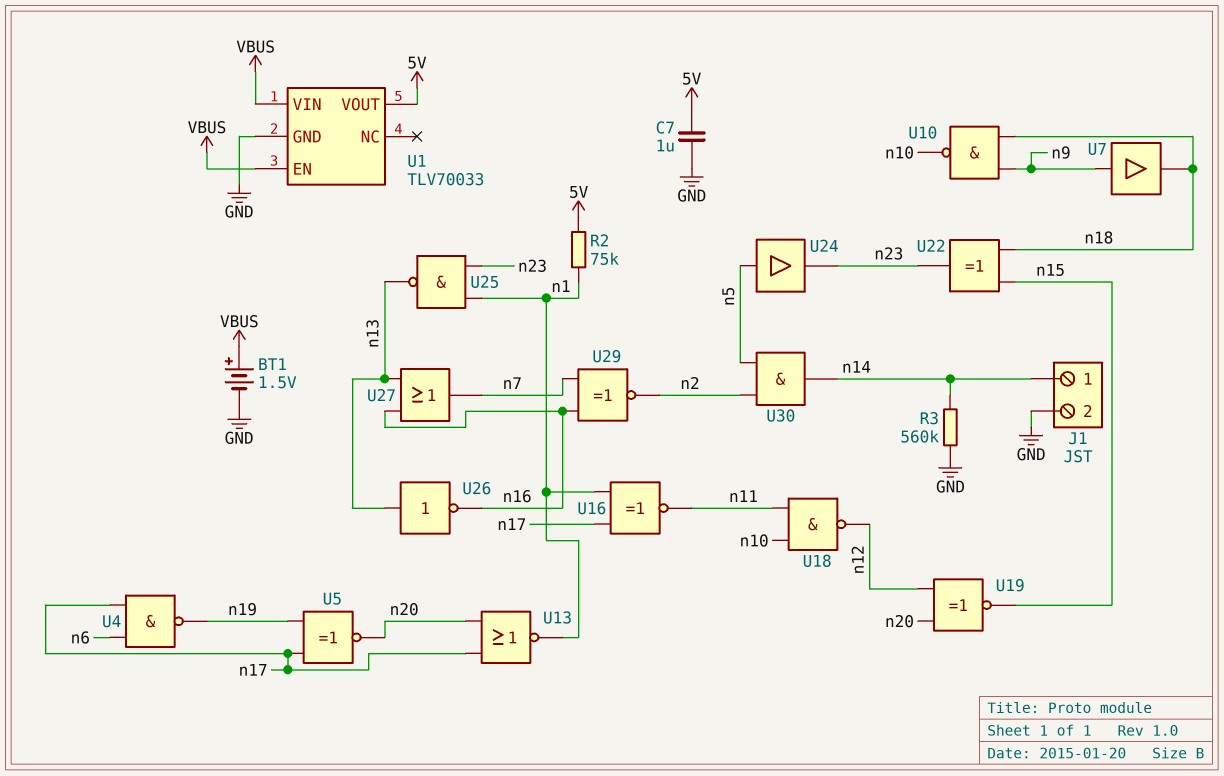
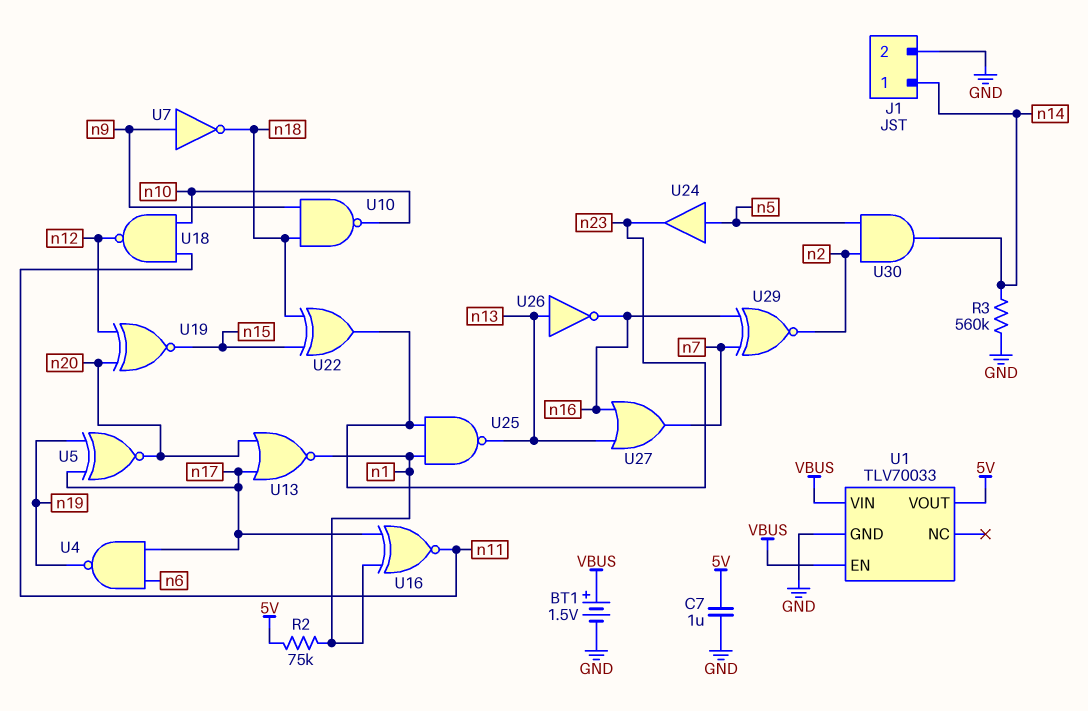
U7: buffer (in n9, out n18) -> NOT (in n9, out n18)

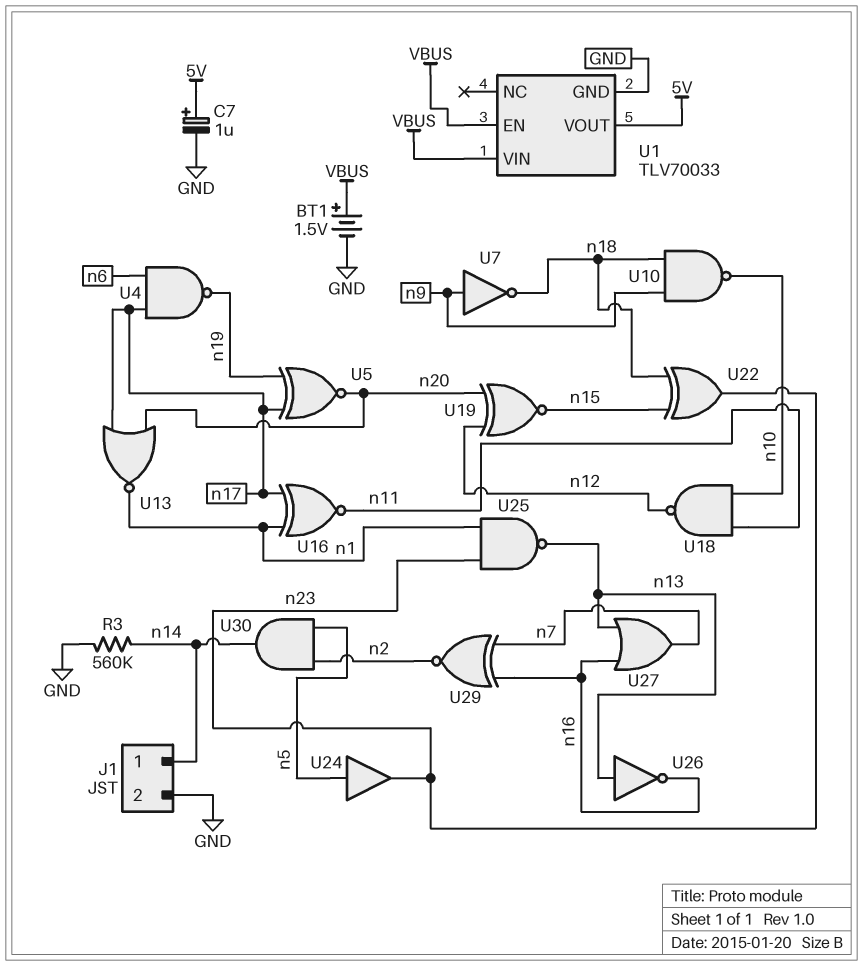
C7: 1uF (5V, GND) -> 1uF (plus 5V, minus GND)
R2: 75k (5V, n1) -> none

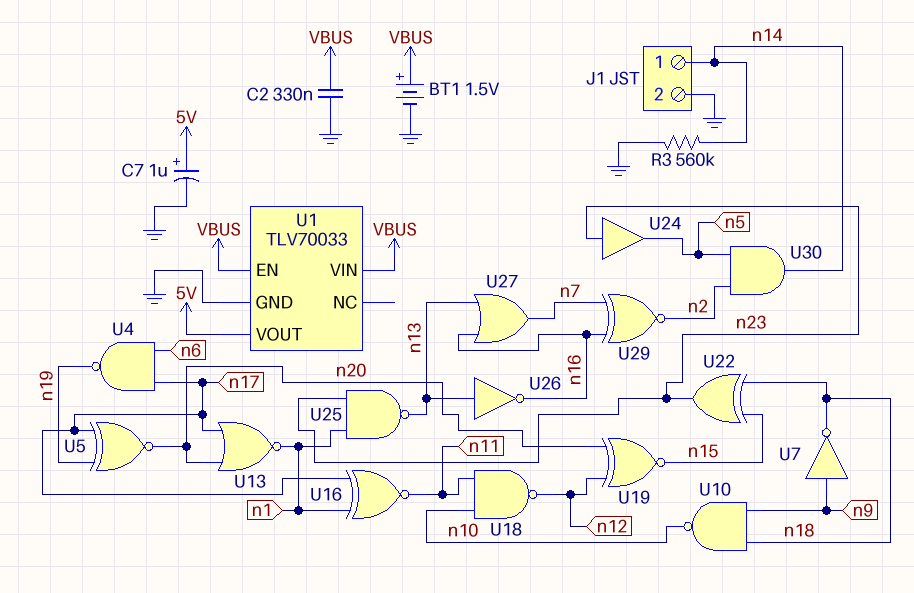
C2: none -> 330nF (GND, VBUS)
U24: buffer (in n5, out n23) -> buffer (in n23, out n5)

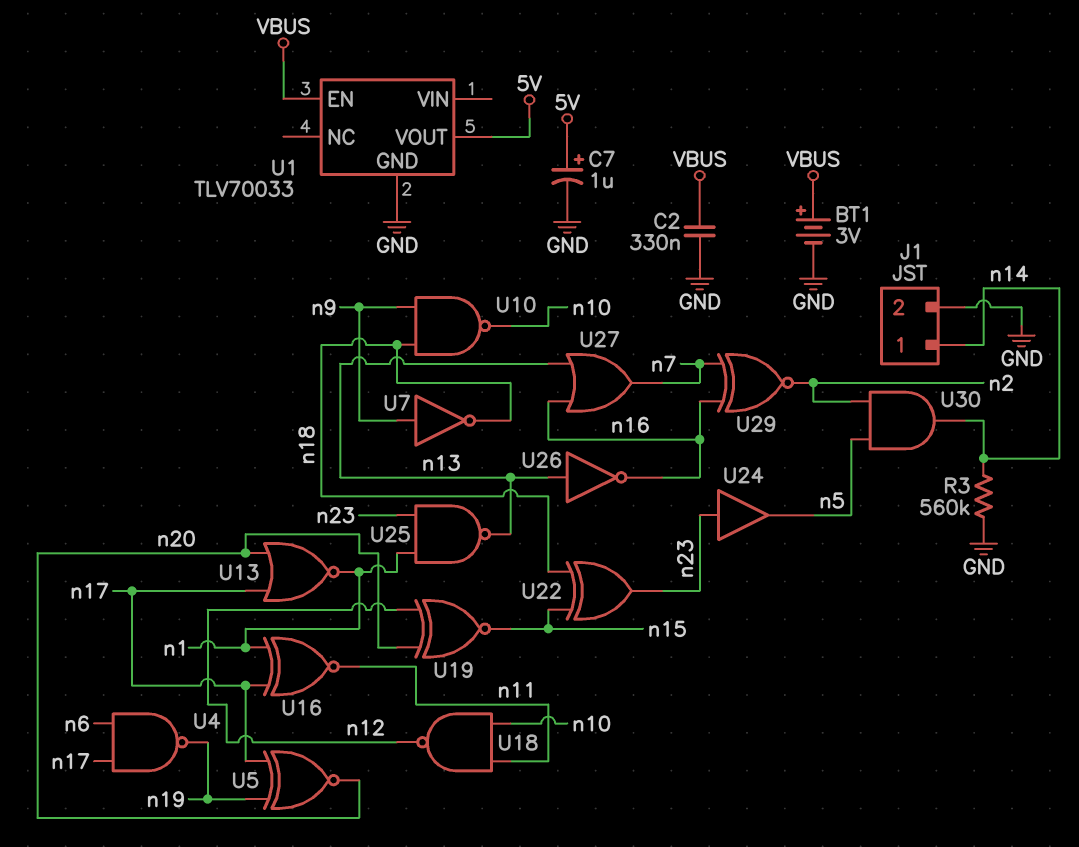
BT1: 1.5V (plus VBUS, minus GND) -> 3V (plus VBUS, minus GND)
U1 pin VIN: VBUS -> none

